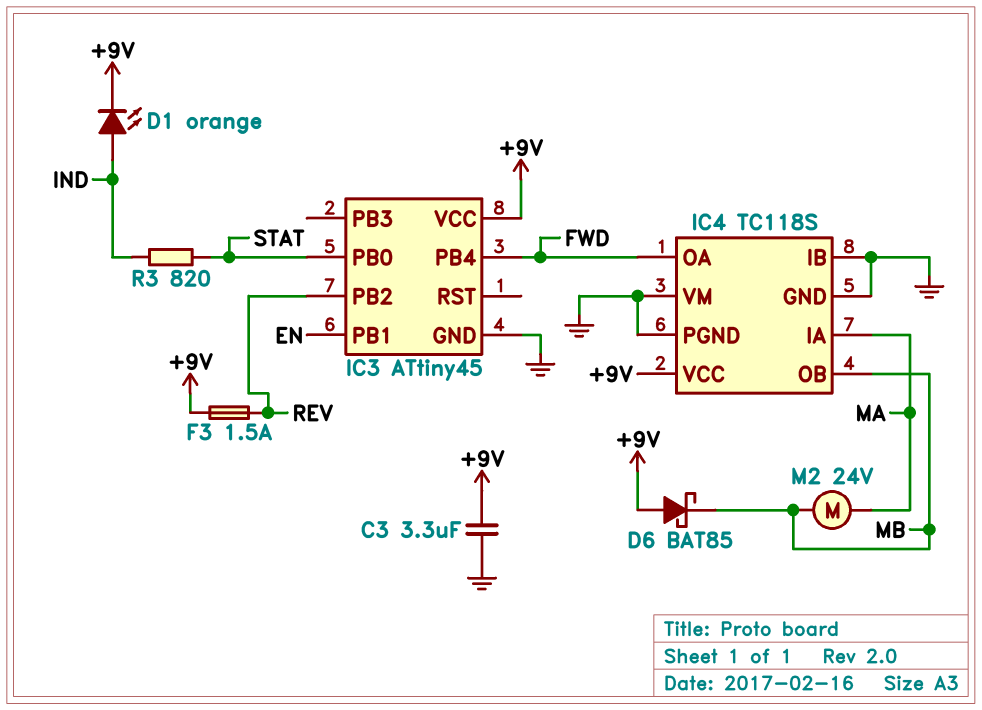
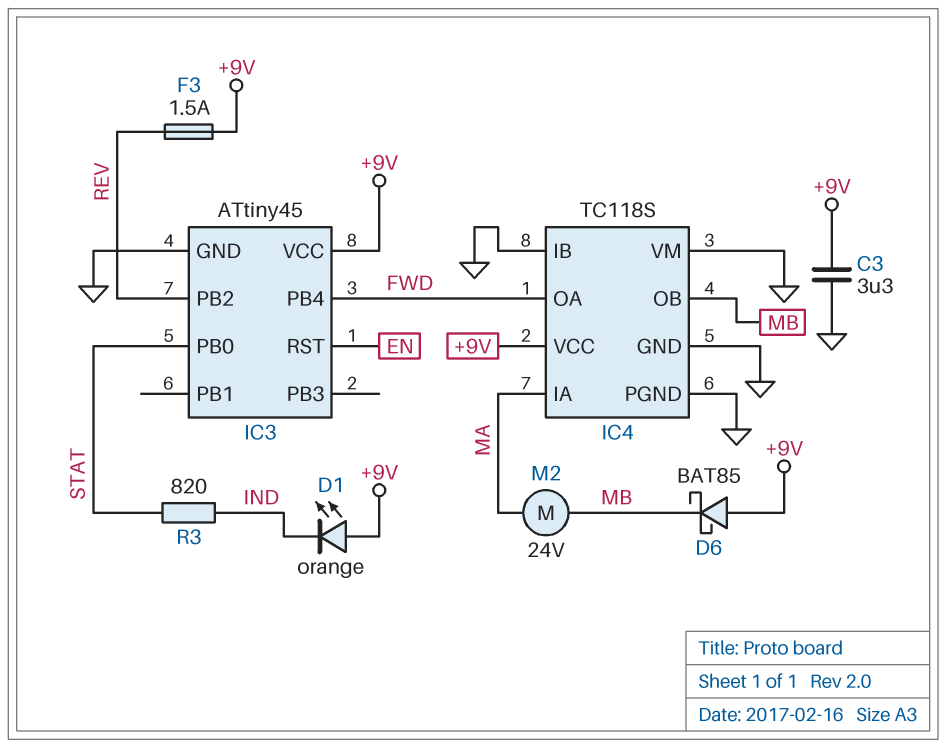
D1: LED orange (A IND, K +9V) -> LED orange (A +9V, K IND)
IC3 pin PB1: EN -> none
IC3 pin RST: none -> EN

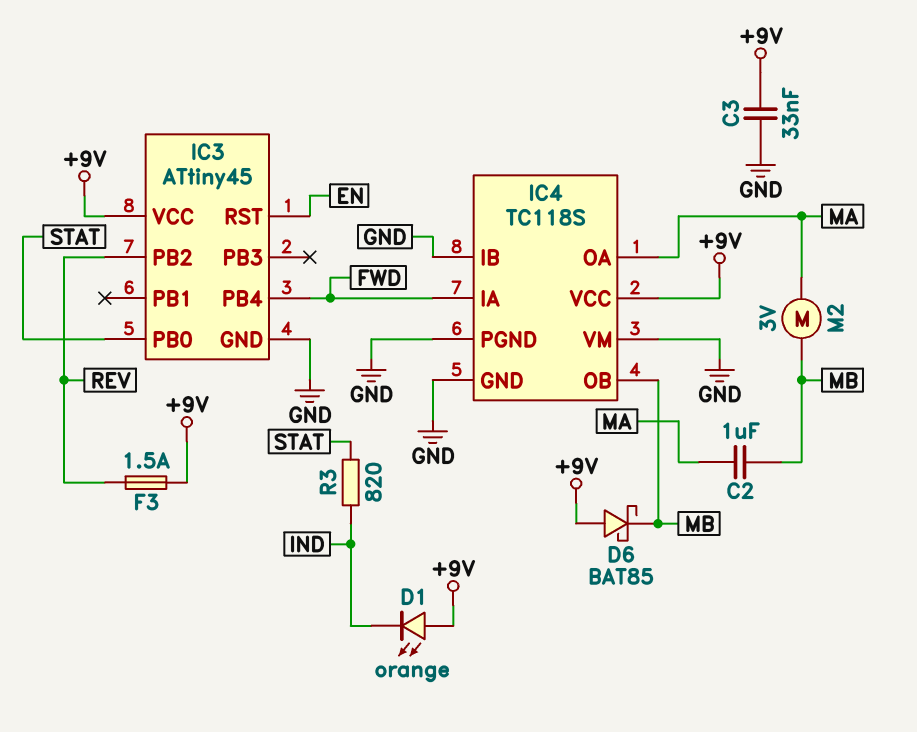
C2: none -> 1uF (MA, MB)
C3: 3.3uF (+9V, GND) -> 33nF (+9V, GND)
IC4 pin IA: MA -> FWD
IC4 pin OA: FWD -> MA
M2: motor 24V (MA, MB) -> motor 3V (MA, MB)

